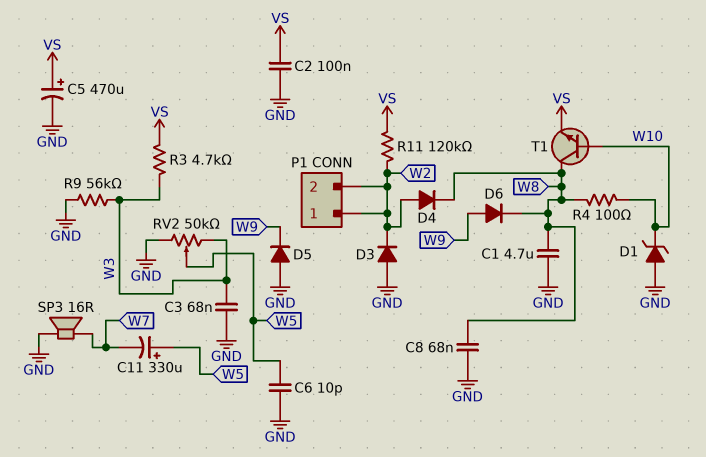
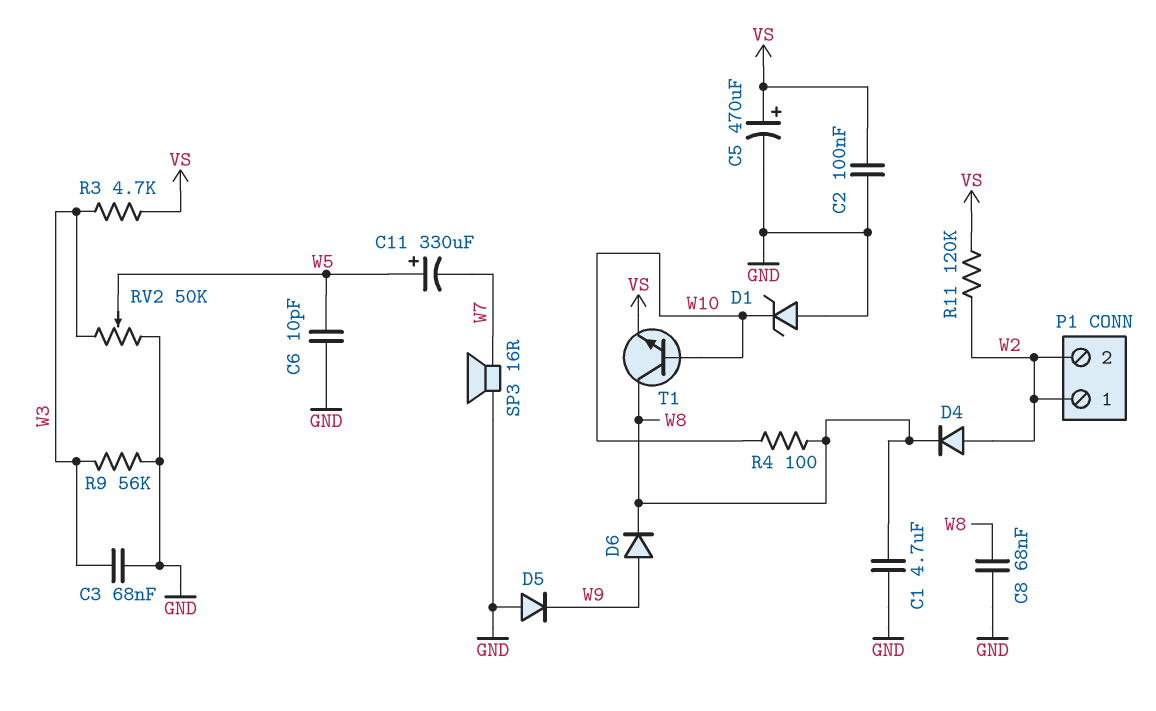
D3: diode (A GND, K W2) -> none

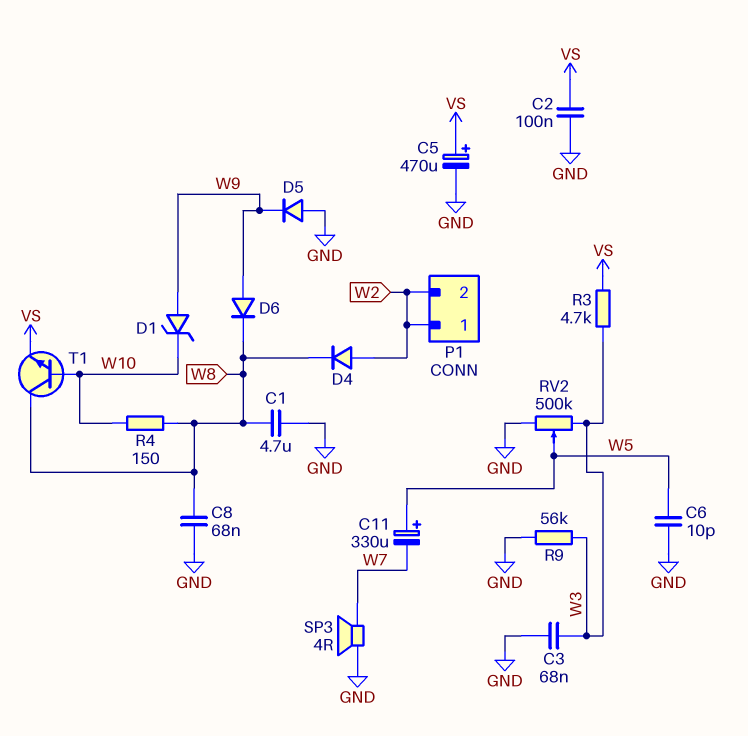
D1: zener (A GND, K W10) -> zener (A W9, K W10)
R4: 100 (W8, W10) -> 150 (W8, W10)
R11: 120k (VS, W2) -> none
RV2: 50k (GND, W3, wiper W5) -> 500k (GND, W3, wiper W5)
SP3: speaker 16R (GND, W7) -> speaker 4R (GND, W7)

